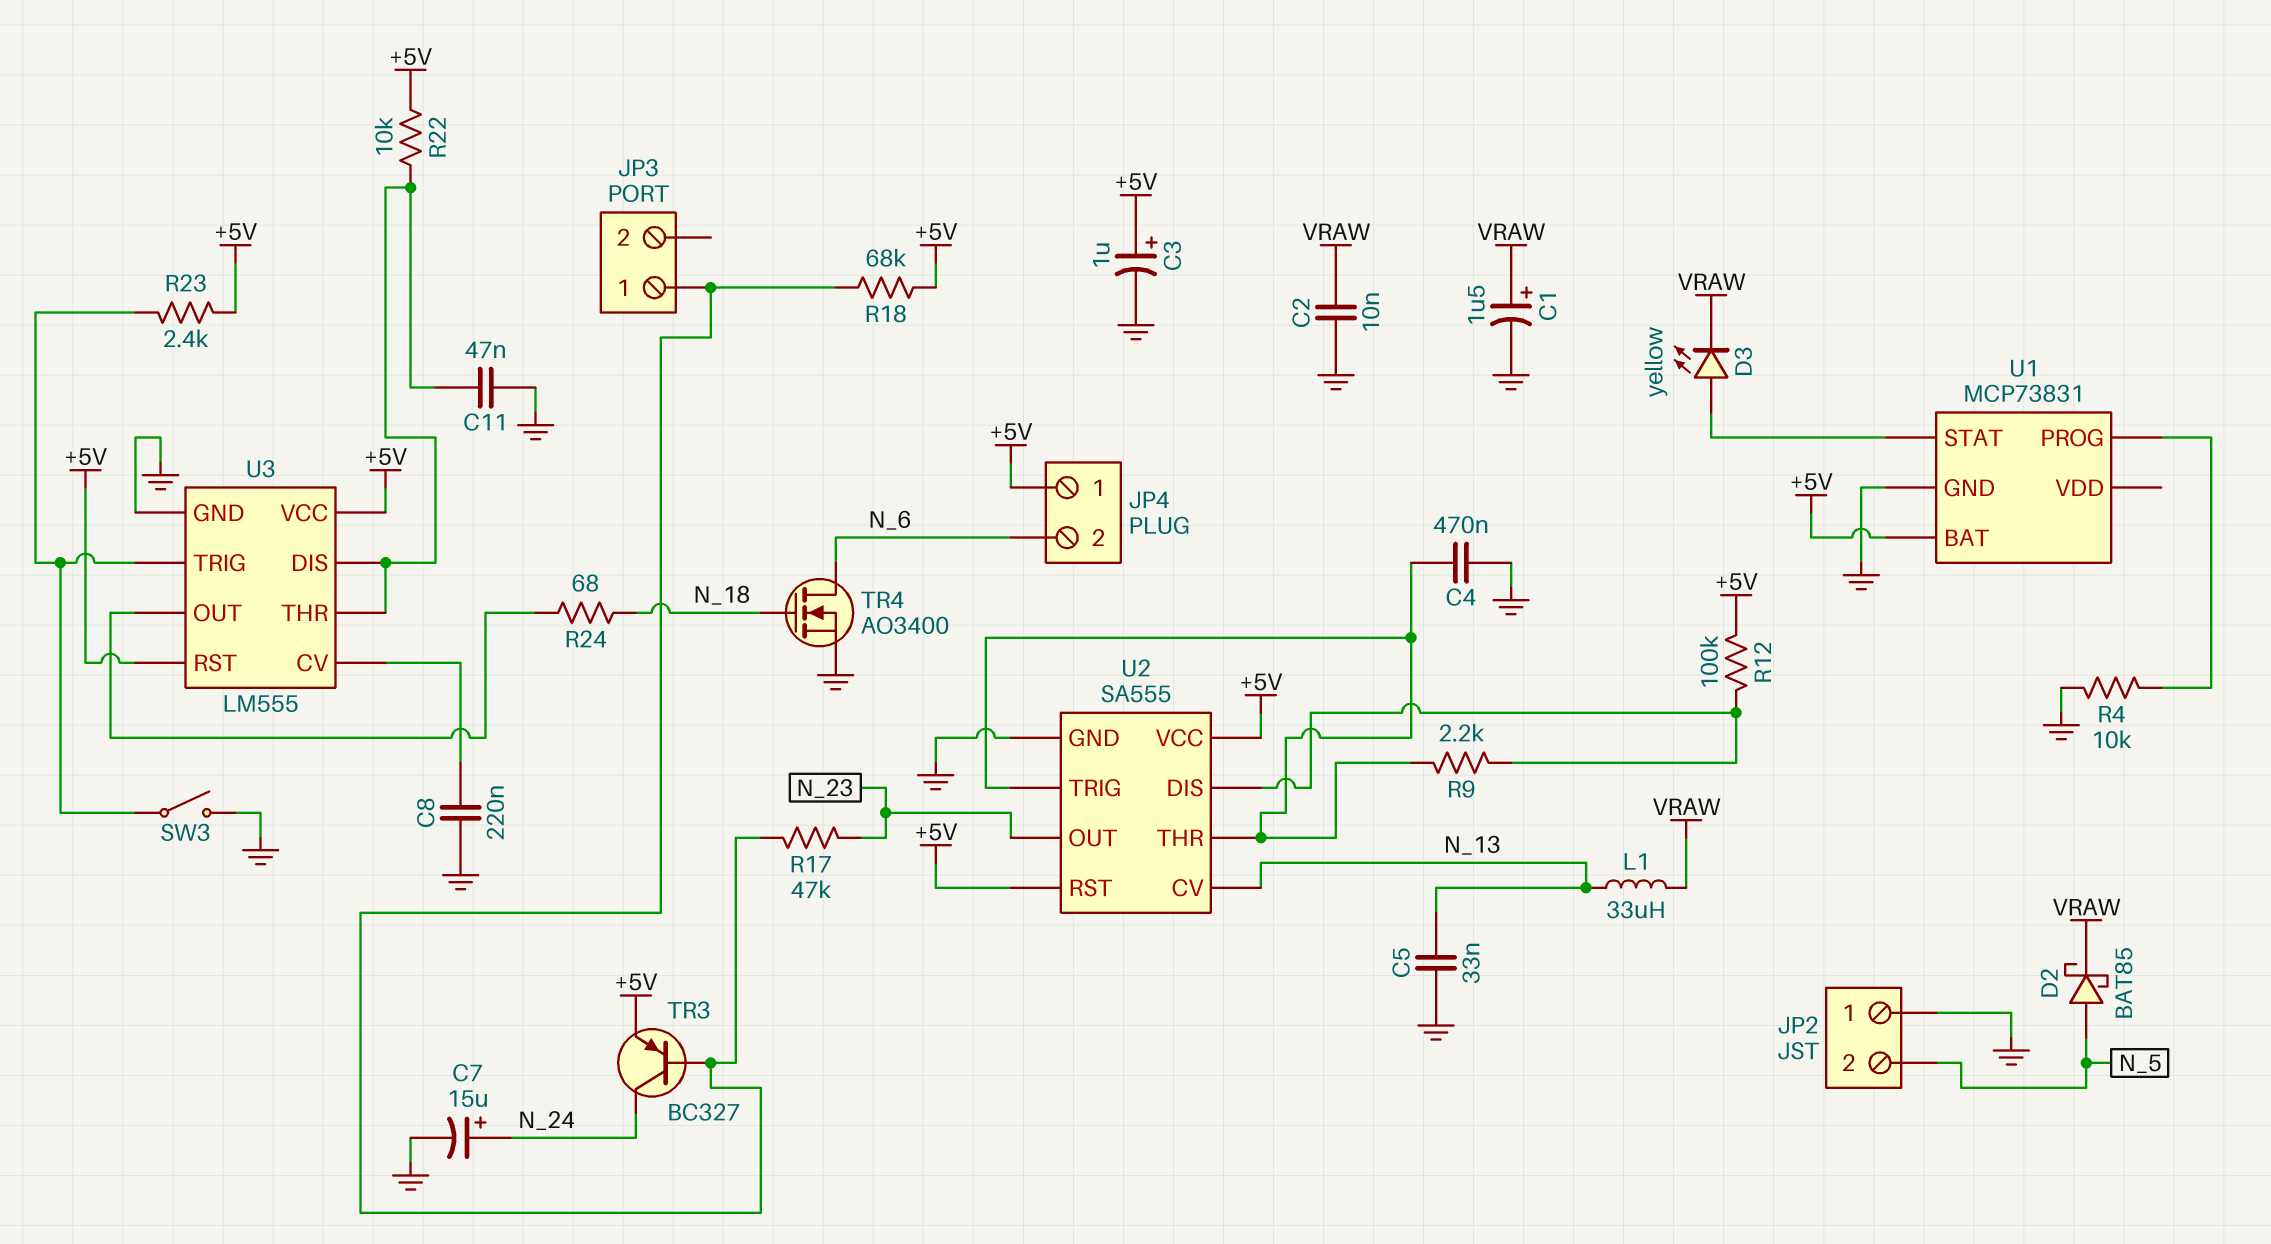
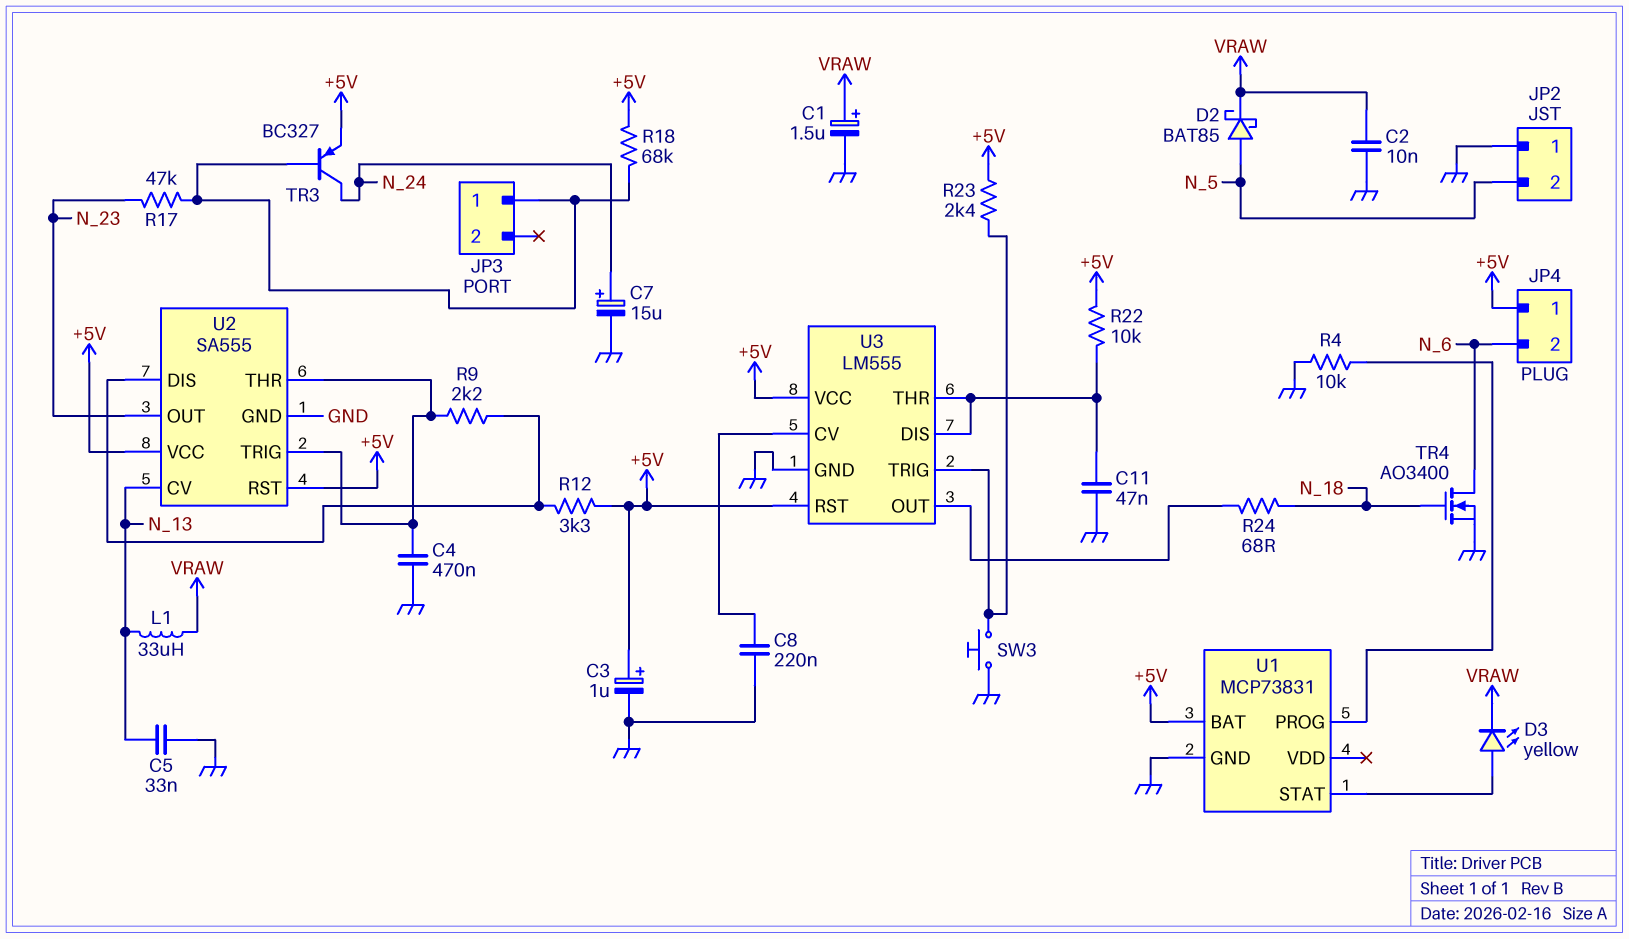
R12: 100k (+5V, U2/DIS) -> 3.3k (+5V, U2/DIS)
SW3: switch (GND, U3/TRIG) -> button (GND, U3/TRIG)

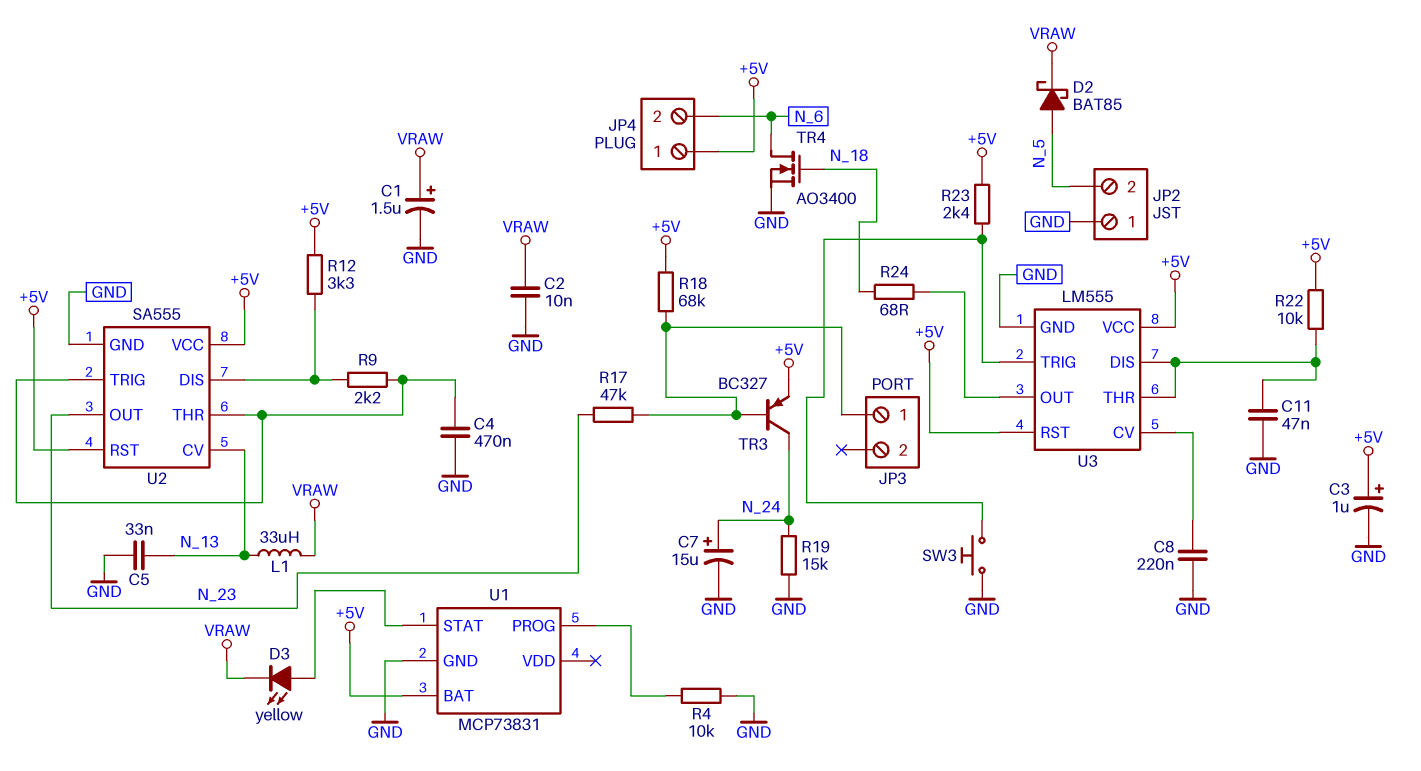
R19: none -> 15k (GND, N_24)

